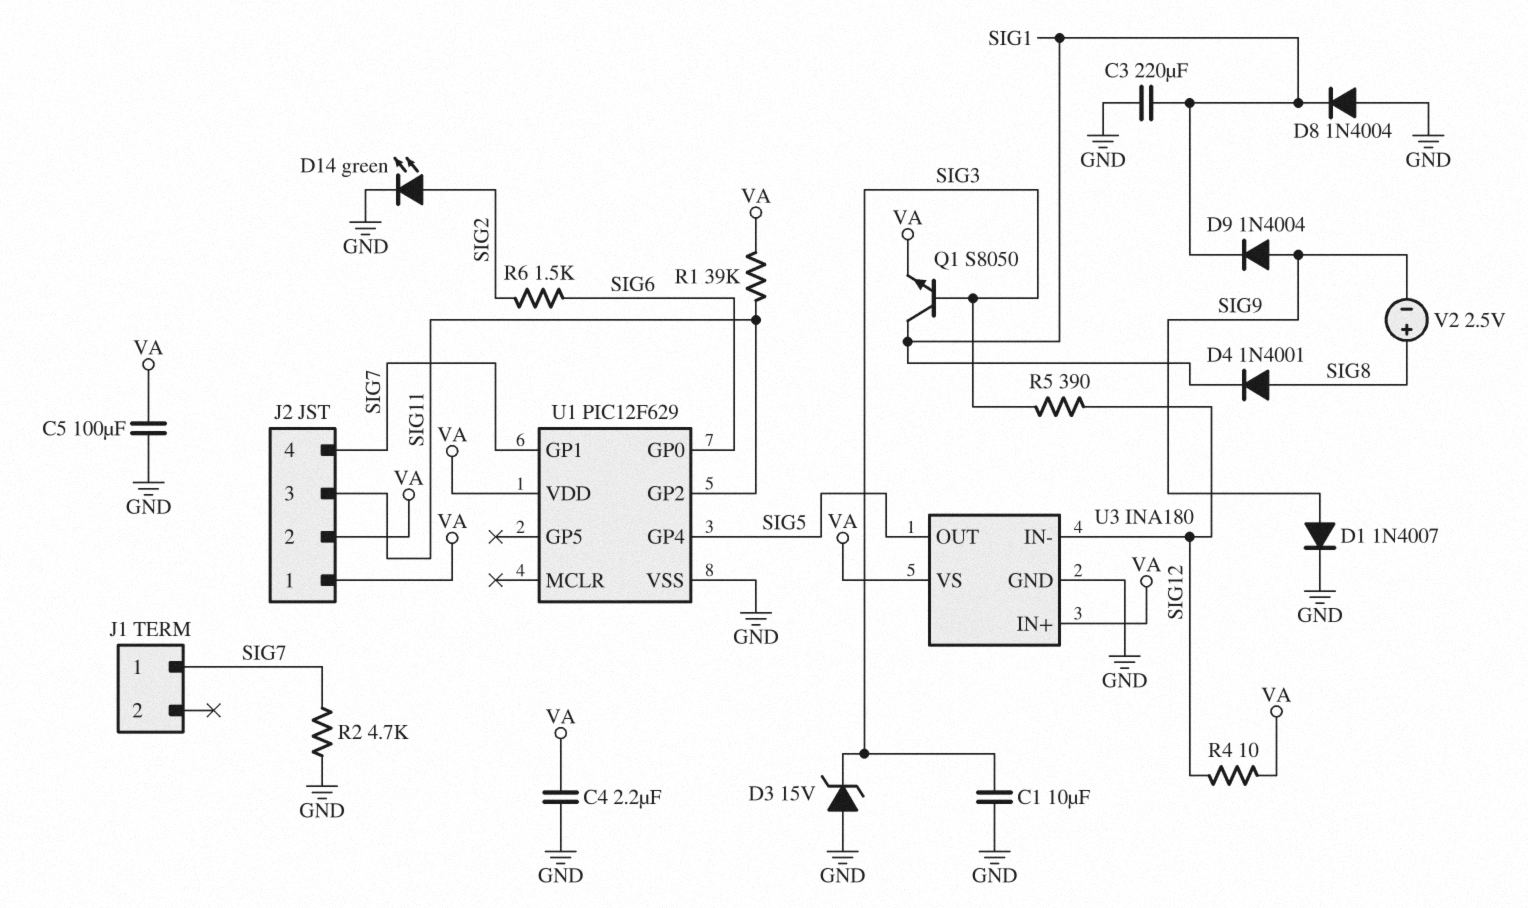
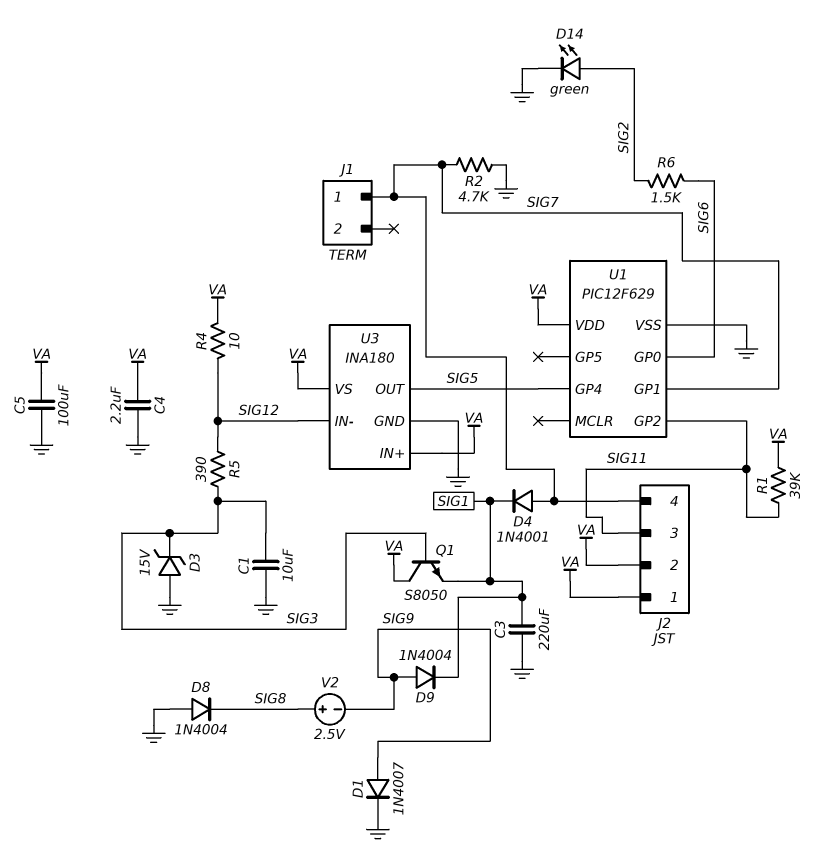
D4: diode 1N4001 (A SIG8, K SIG1) -> diode 1N4001 (A SIG7, K SIG1)
D8: diode 1N4004 (A GND, K SIG1) -> diode 1N4004 (A GND, K SIG8)
Q1: NPN S8050 (B SIG3, C SIG1, E VA) -> NPN S8050 (B SIG3, C VA, E SIG1)

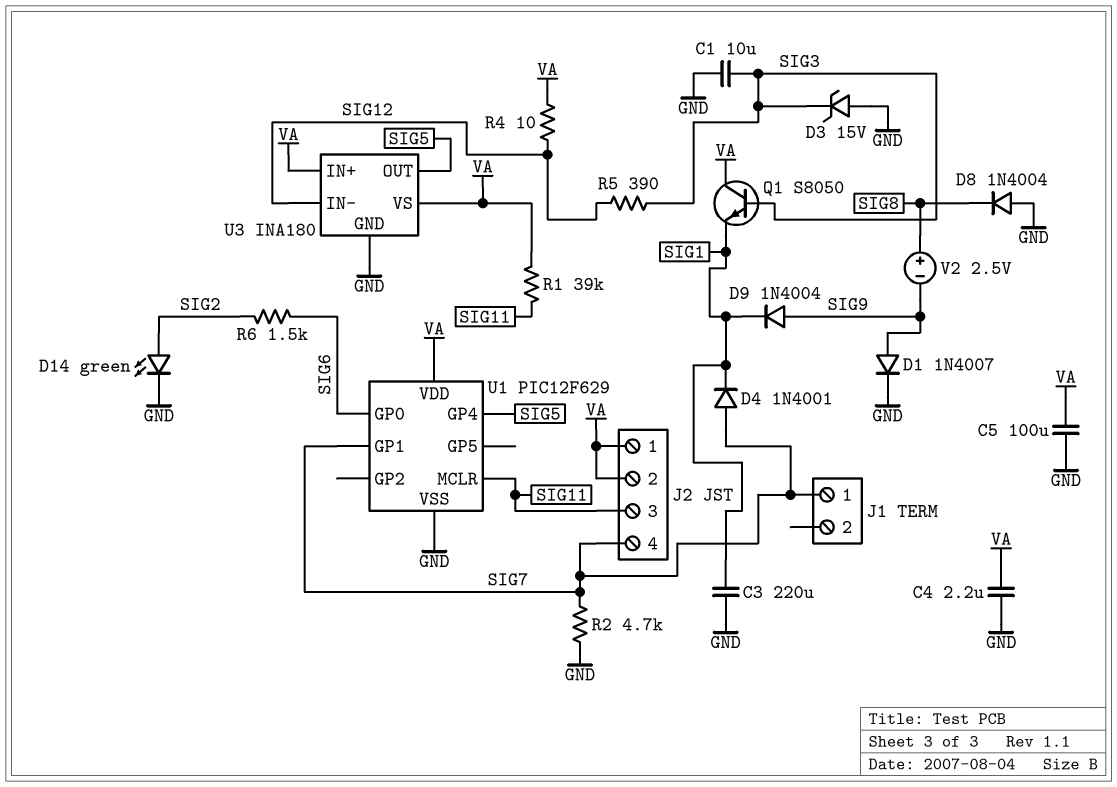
U1 pin GP2: SIG11 -> none
U1 pin MCLR: none -> SIG11

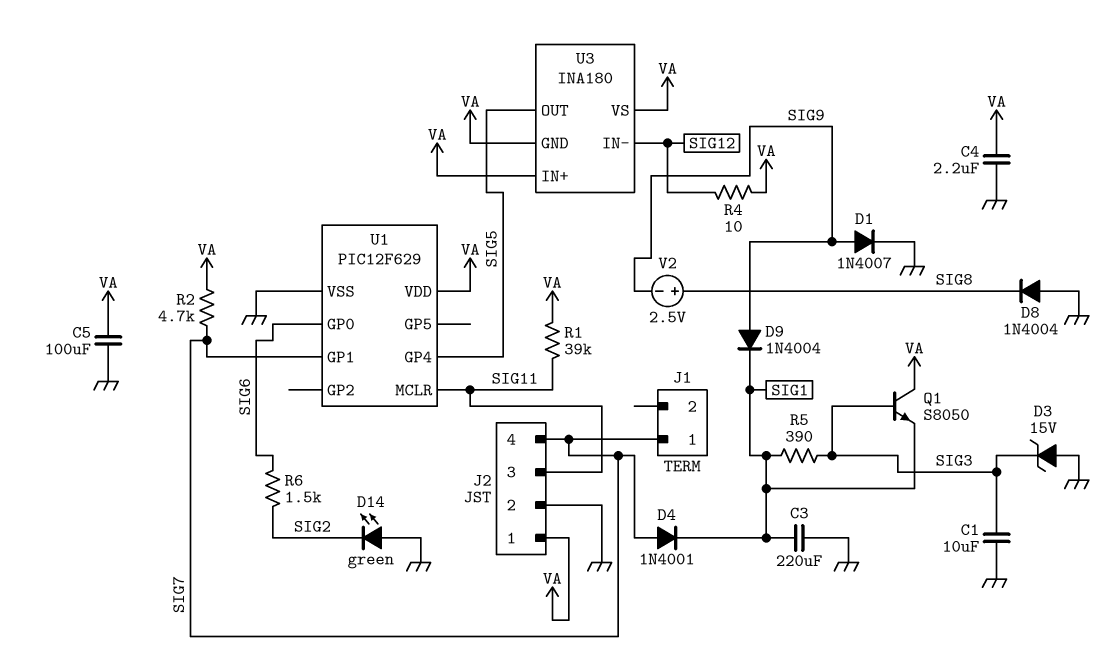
D14: LED green (A SIG2, K GND) -> LED green (A GND, K SIG2)
J2 pin 2: VA -> GND
R2: 4.7k (GND, SIG7) -> 4.7k (SIG7, VA)
R5: 390 (SIG3, SIG12) -> 390 (SIG1, SIG3)
U3 pin GND: GND -> VA

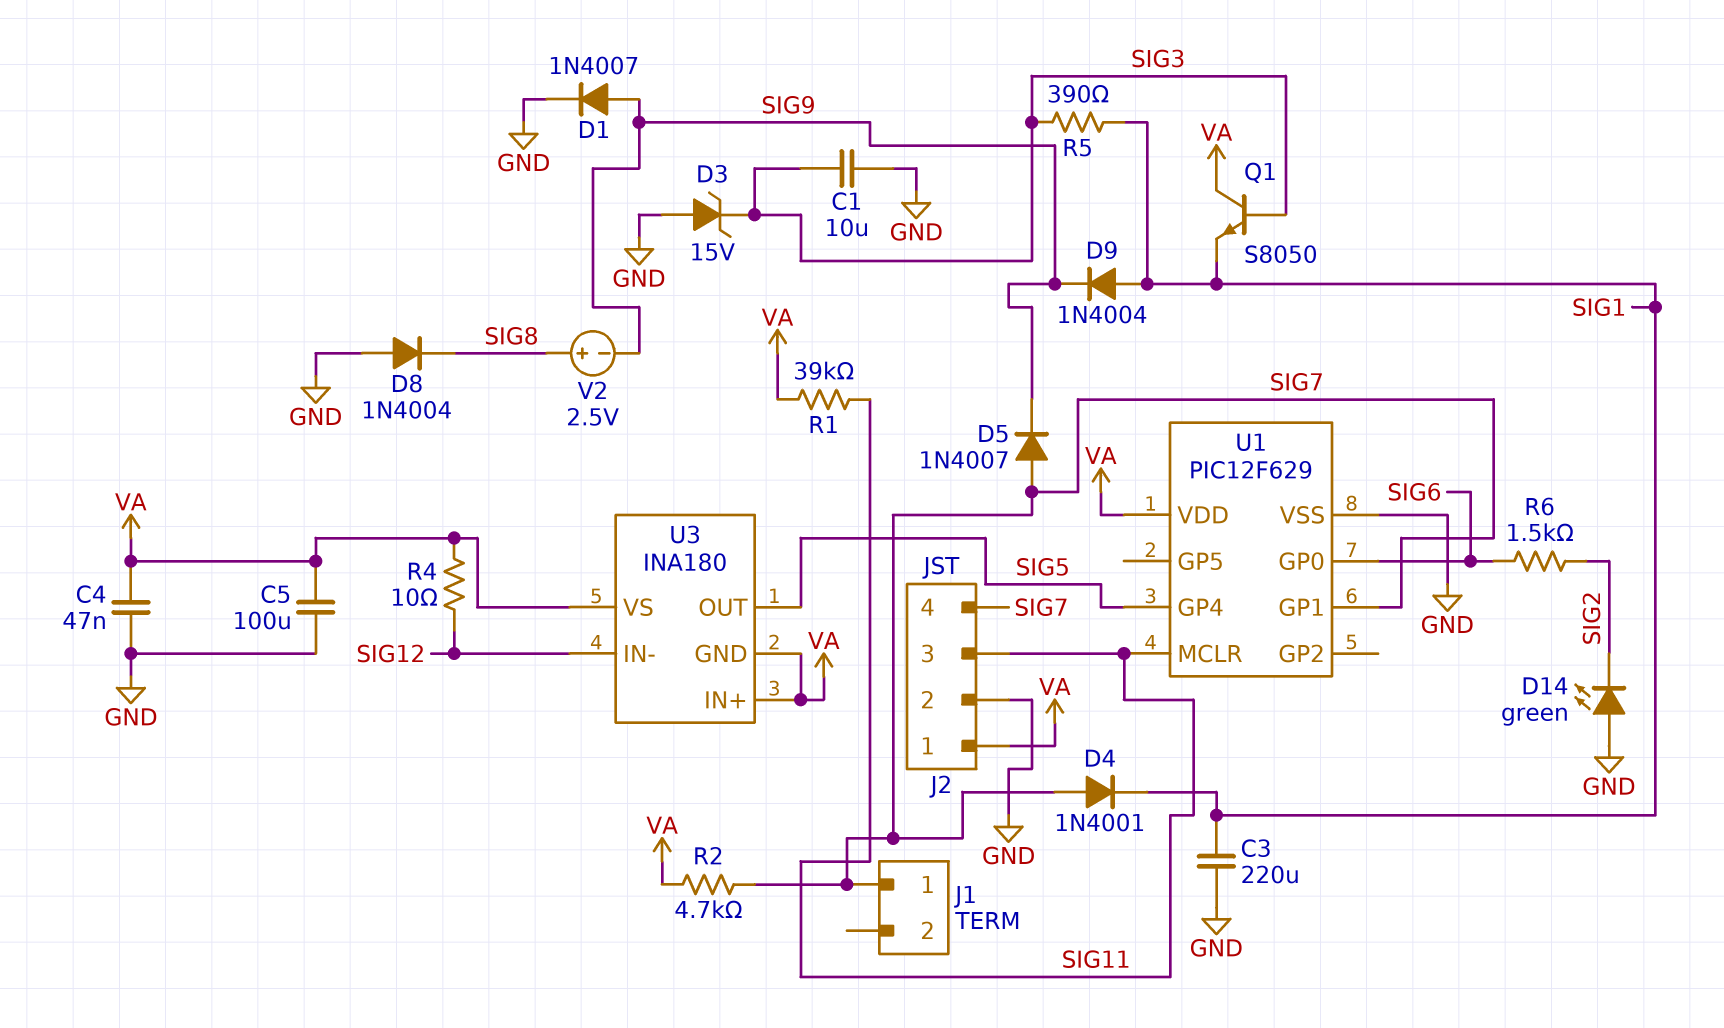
C4: 2.2uF (GND, VA) -> 47nF (GND, VA)
D5: none -> diode 1N4007 (A SIG7, K SIG9)
D9: diode 1N4004 (A SIG9, K SIG1) -> diode 1N4004 (A SIG1, K SIG9)

